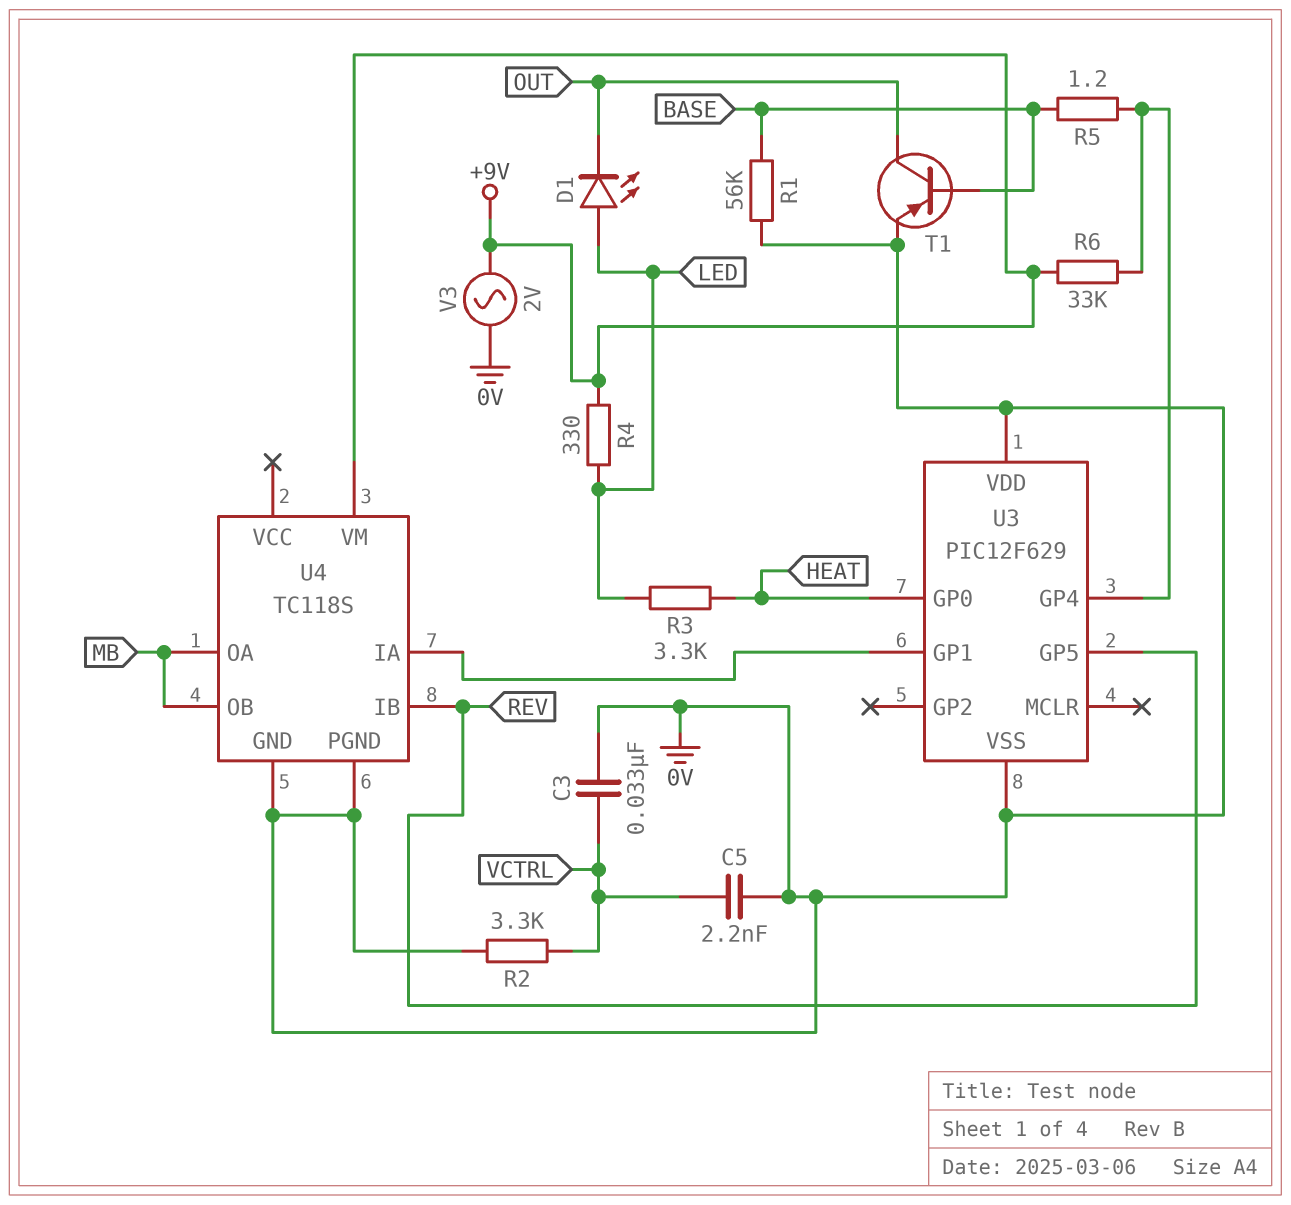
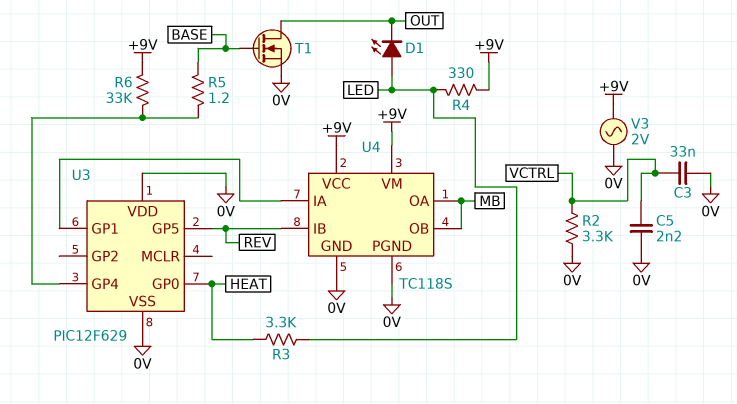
R1: 56k (0V, BASE) -> none
T1: PNP (B BASE, C OUT, E 0V) -> NMOS (G BASE, D OUT, S 0V)
U4 pin VCC: none -> +9V

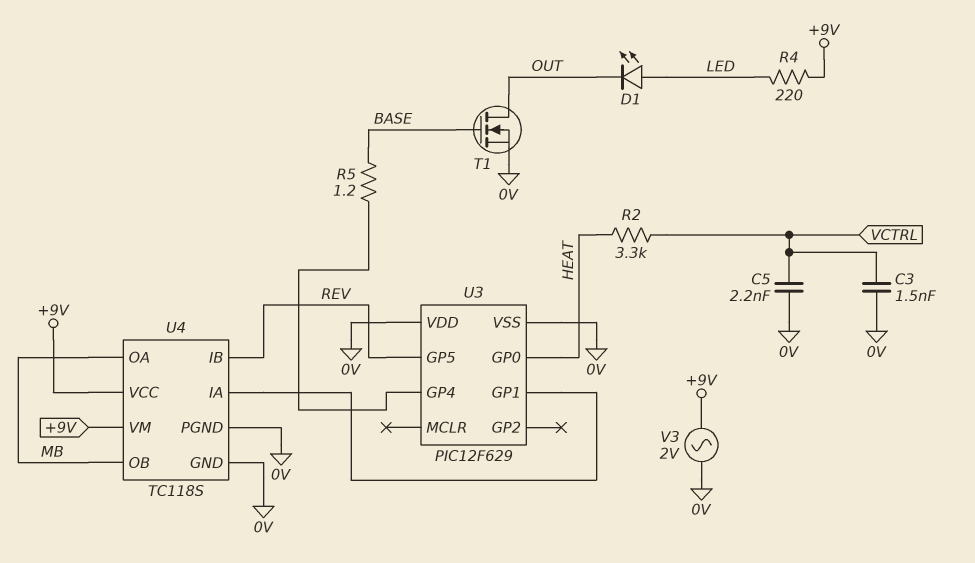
C3: 33nF (0V, VCTRL) -> 1.5nF (0V, VCTRL)
R2: 3.3k (0V, VCTRL) -> 3.3k (HEAT, VCTRL)
R3: 3.3k (HEAT, LED) -> none
R4: 330 (+9V, LED) -> 220 (+9V, LED)
R6: 33k (+9V, U3/GP4) -> none

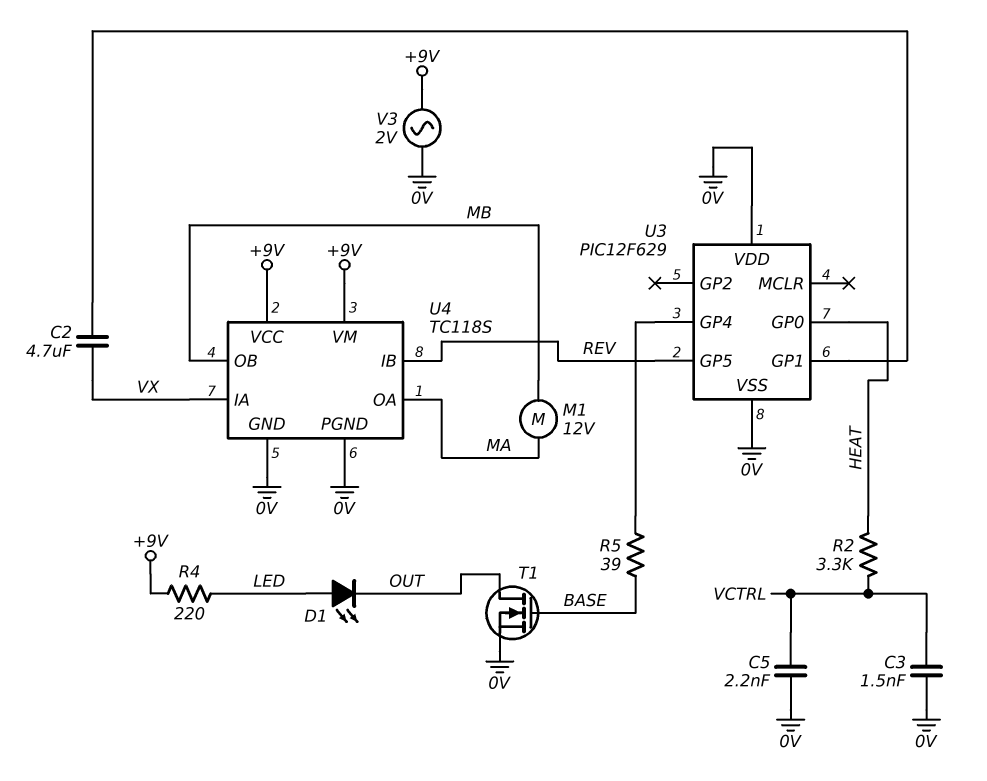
C2: none -> 4.7uF (U3/GP1, VX)
M1: none -> motor 12V (MA, MB)
R5: 1.2 (BASE, U3/GP4) -> 39 (BASE, U3/GP4)
U4 pin IA: U3/GP1 -> VX
U4 pin OA: MB -> MA

